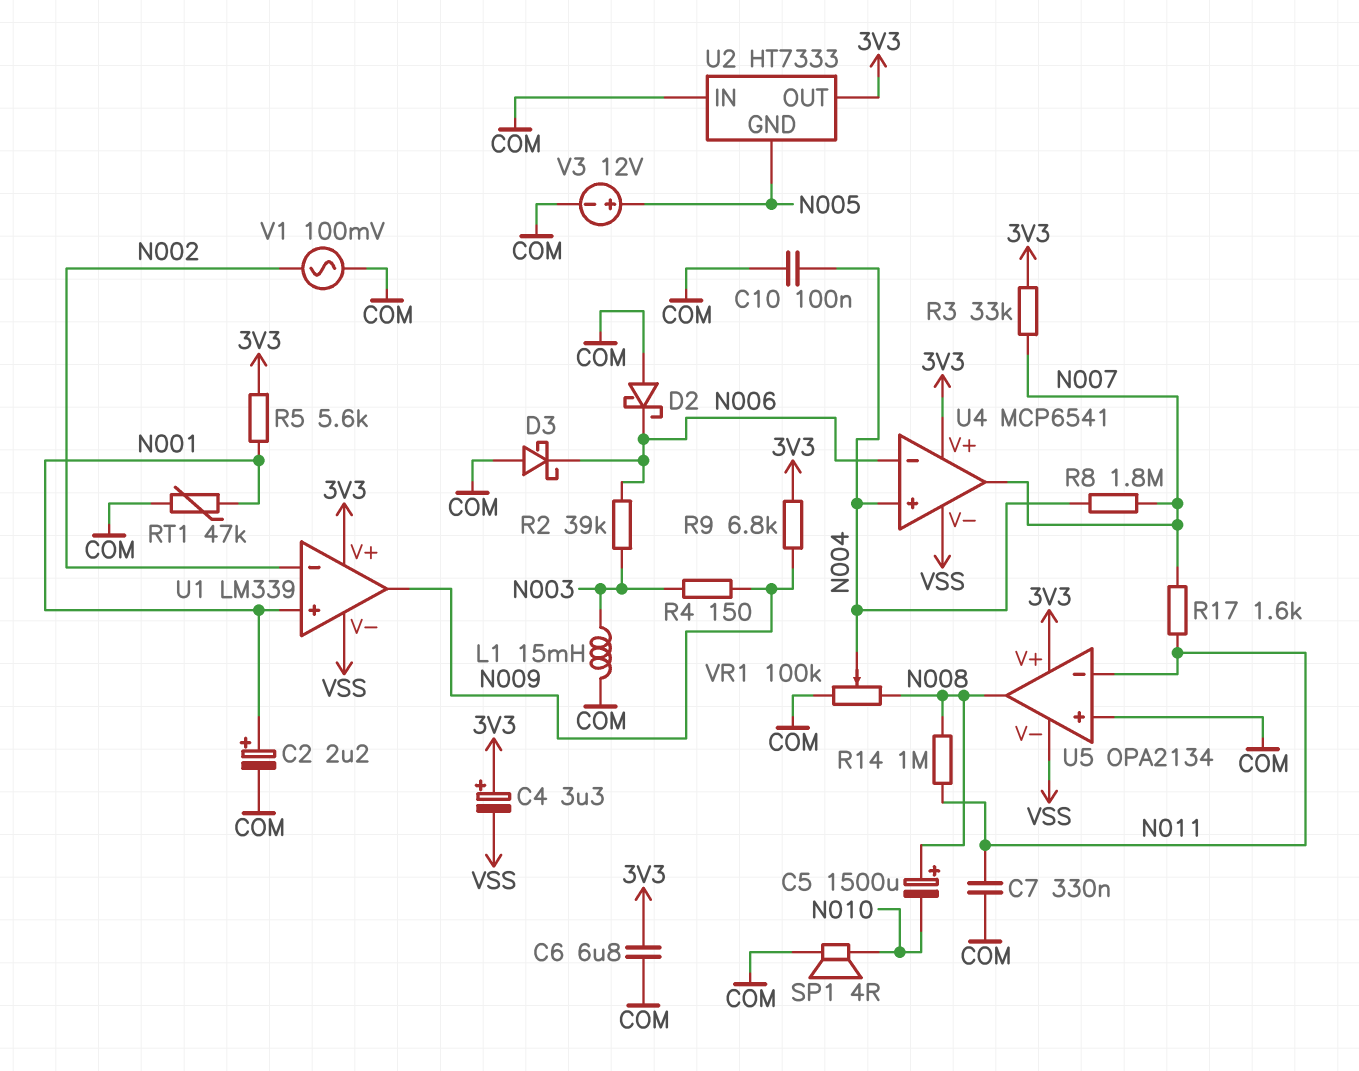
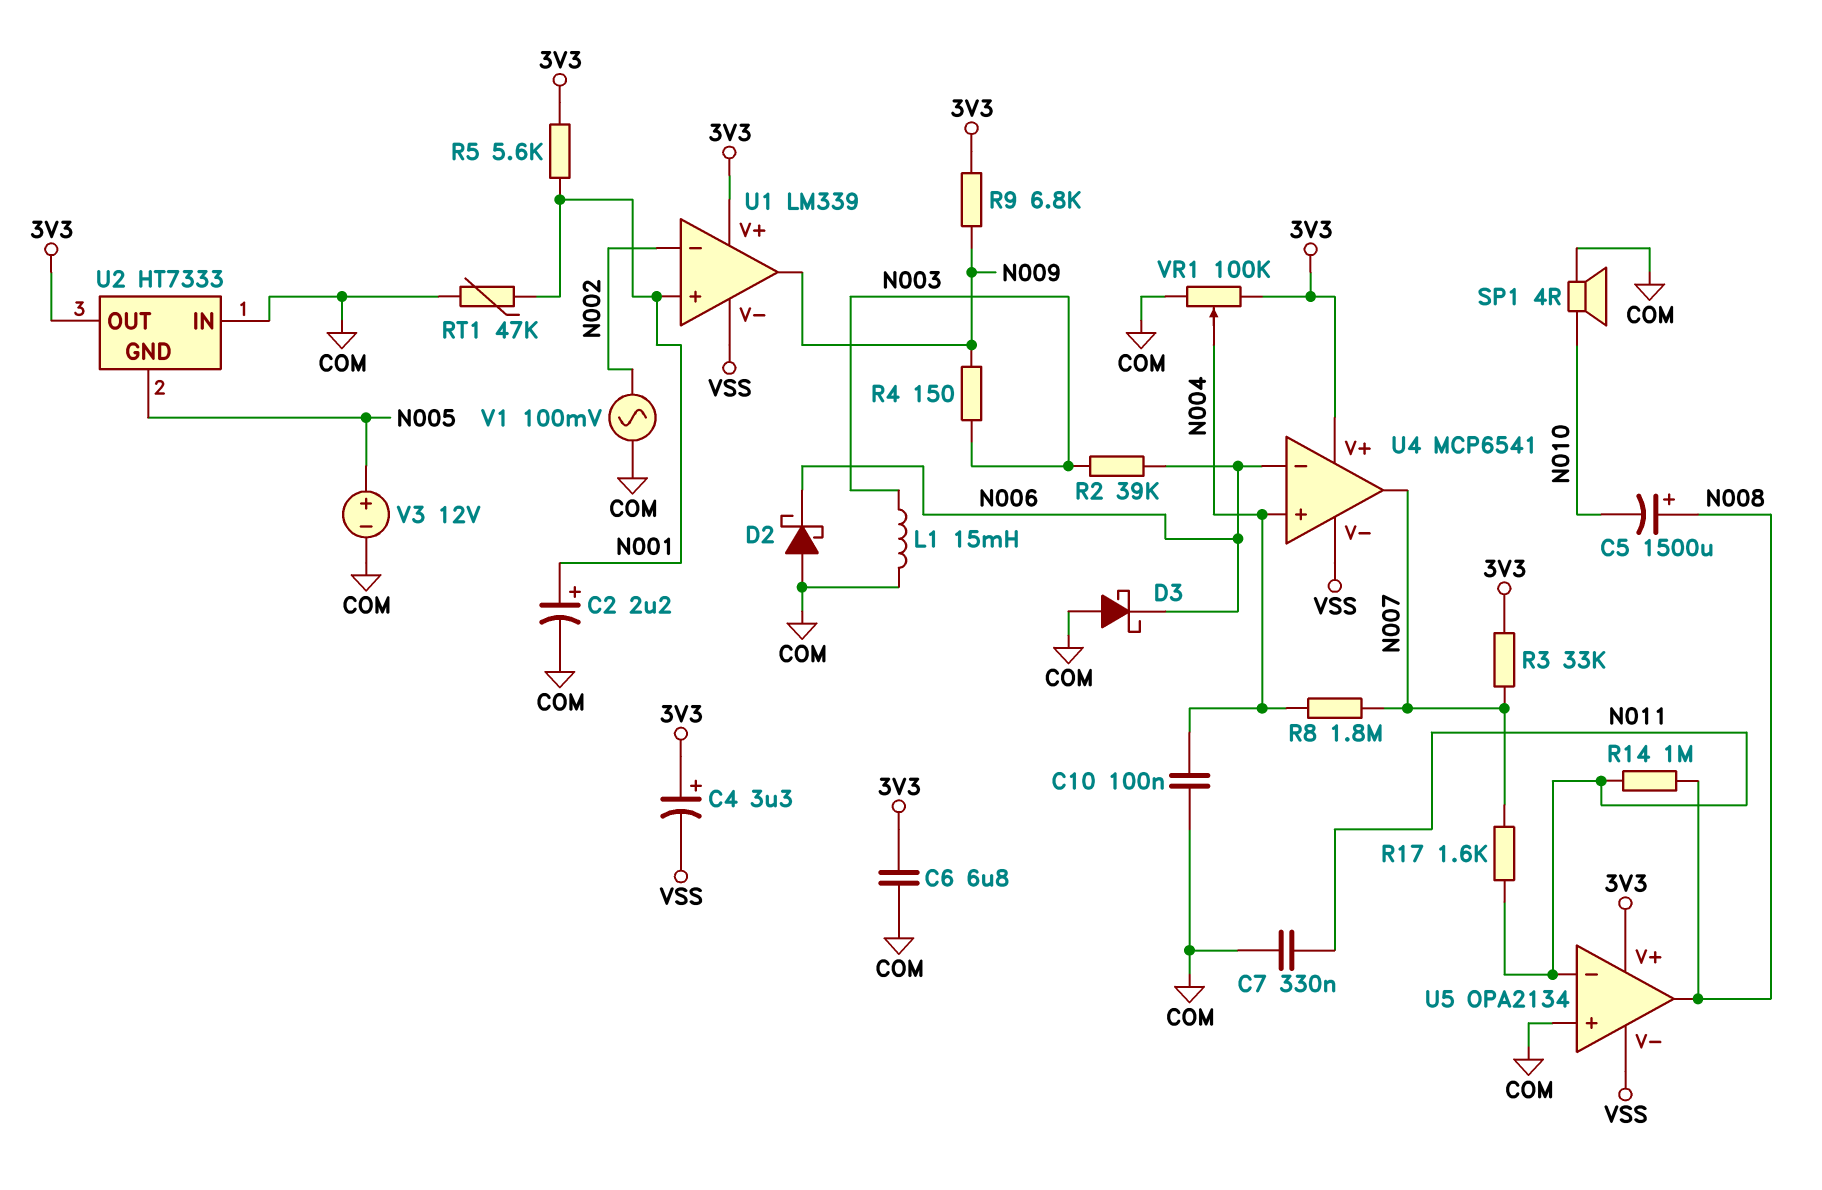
VR1: 100k (COM, N008, wiper N004) -> 100k (3V3, COM, wiper N004)

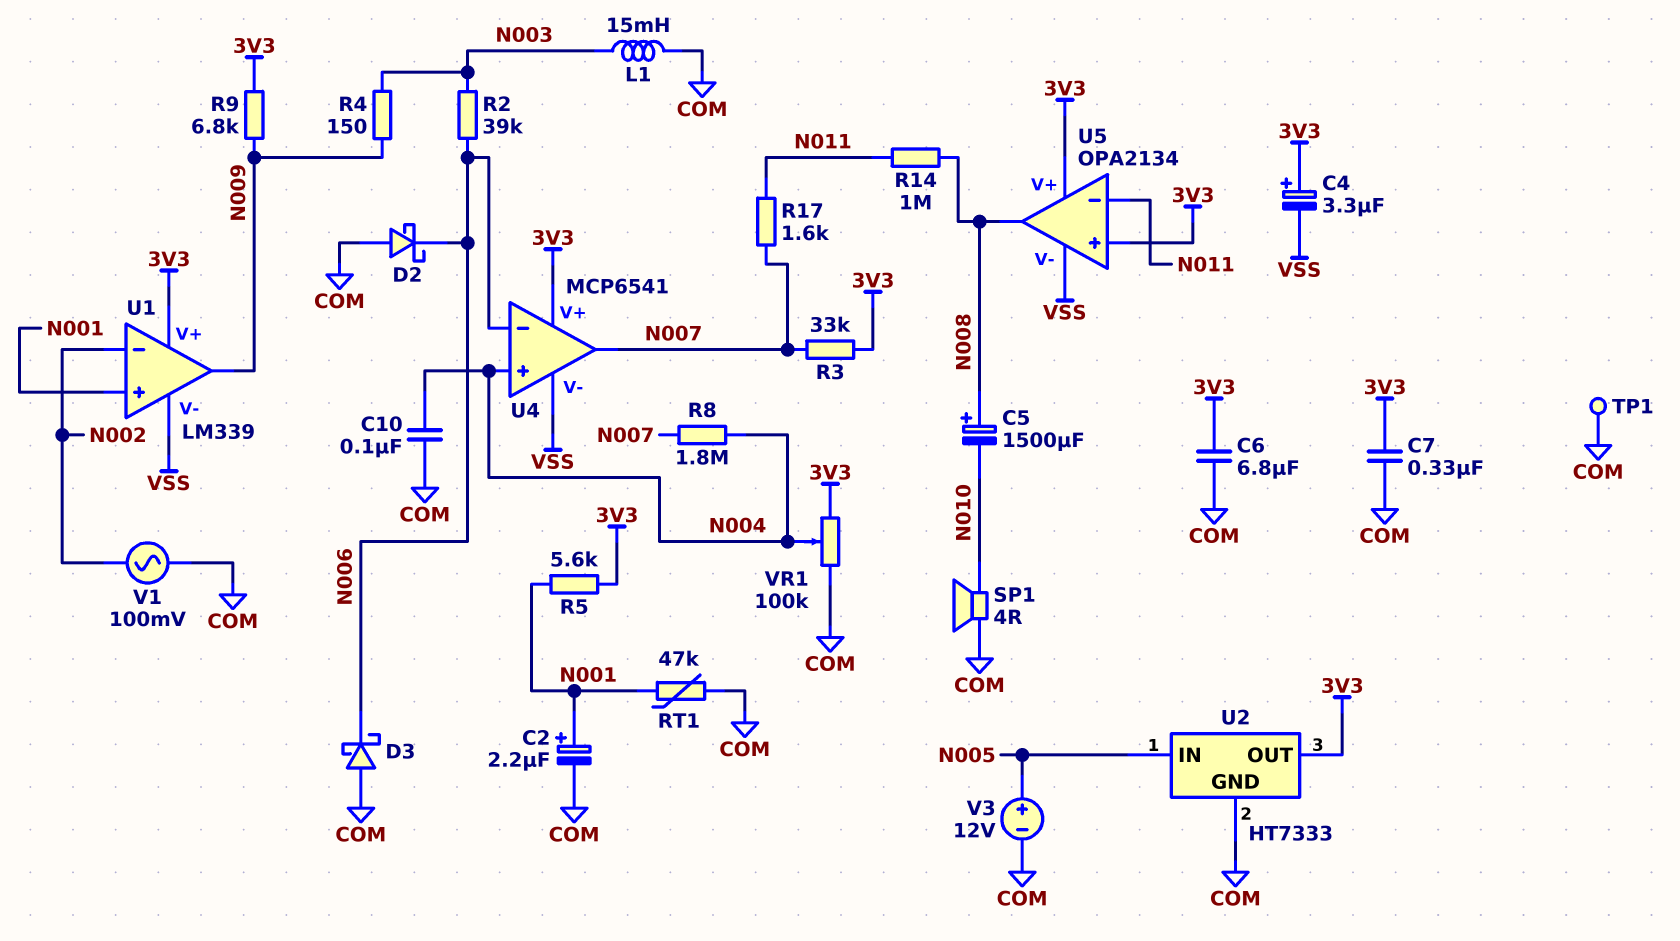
C7: 330nF (COM, N011) -> 330nF (3V3, COM)
TP1: none -> test point (COM)
U2 pin GND: N005 -> COM
U2 pin IN: COM -> N005
U5 pin in+: COM -> 3V3

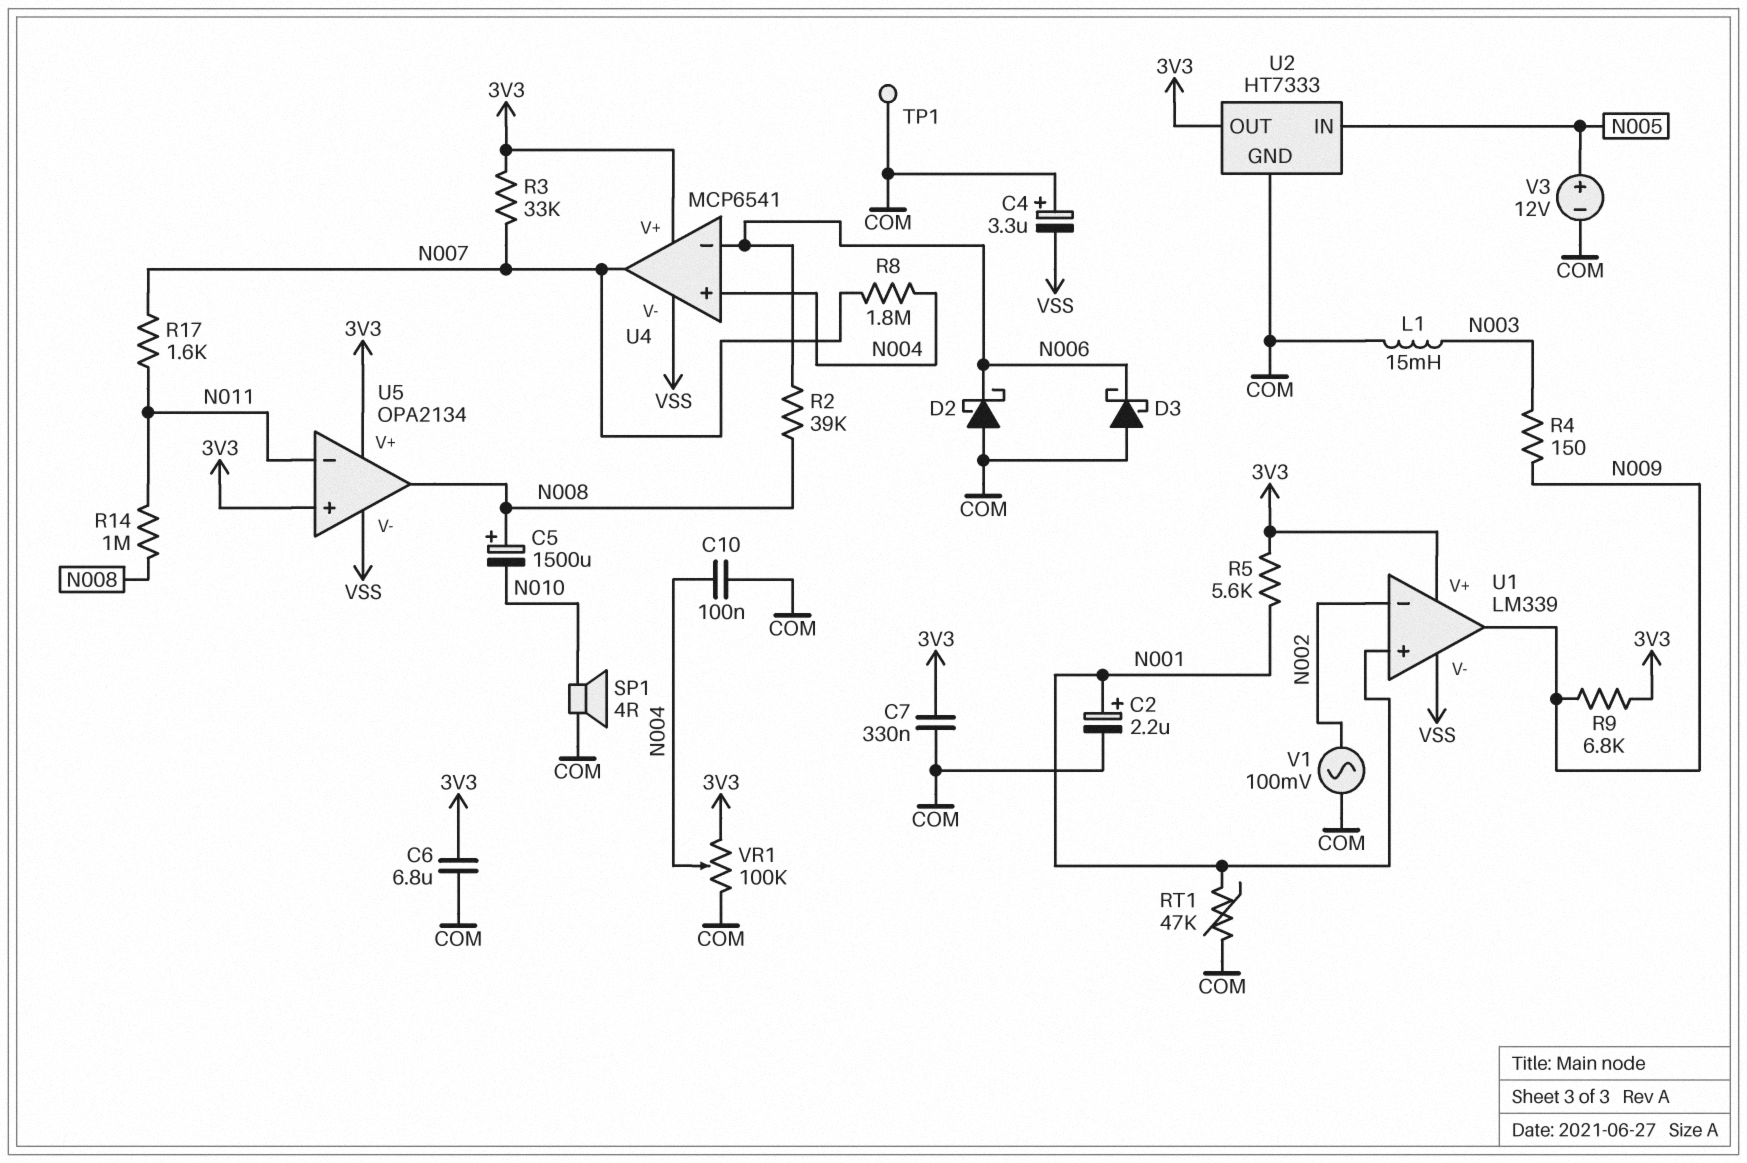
C4: 3.3uF (plus 3V3, minus VSS) -> 3.3uF (plus COM, minus VSS)
R2: 39k (N003, N006) -> 39k (N006, N008)

